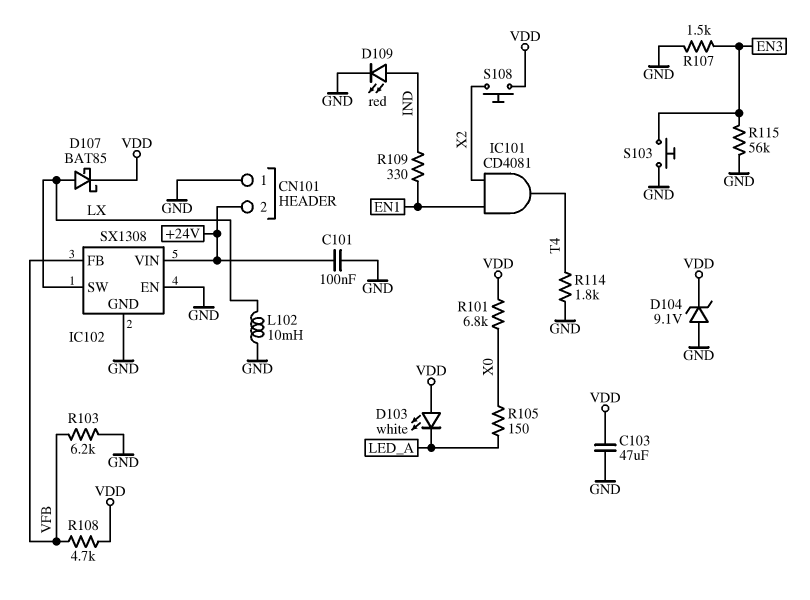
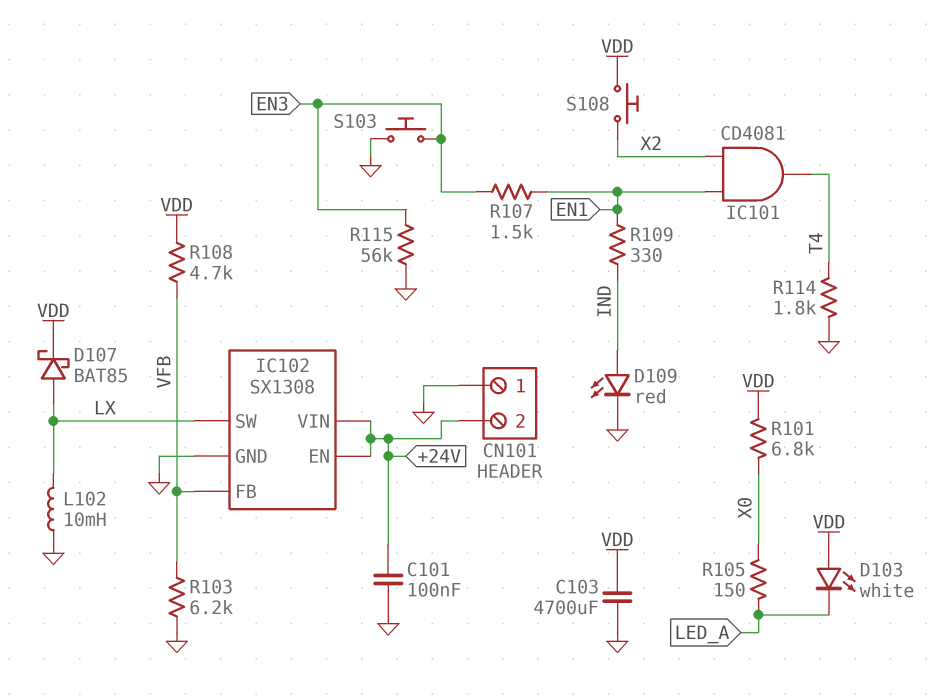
C103: 47uF (GND, VDD) -> 4700uF (GND, VDD)
D104: zener 9.1V (A GND, K VDD) -> none
IC102 pin EN: GND -> +24V
R107: 1.5k (EN3, GND) -> 1.5k (EN1, EN3)

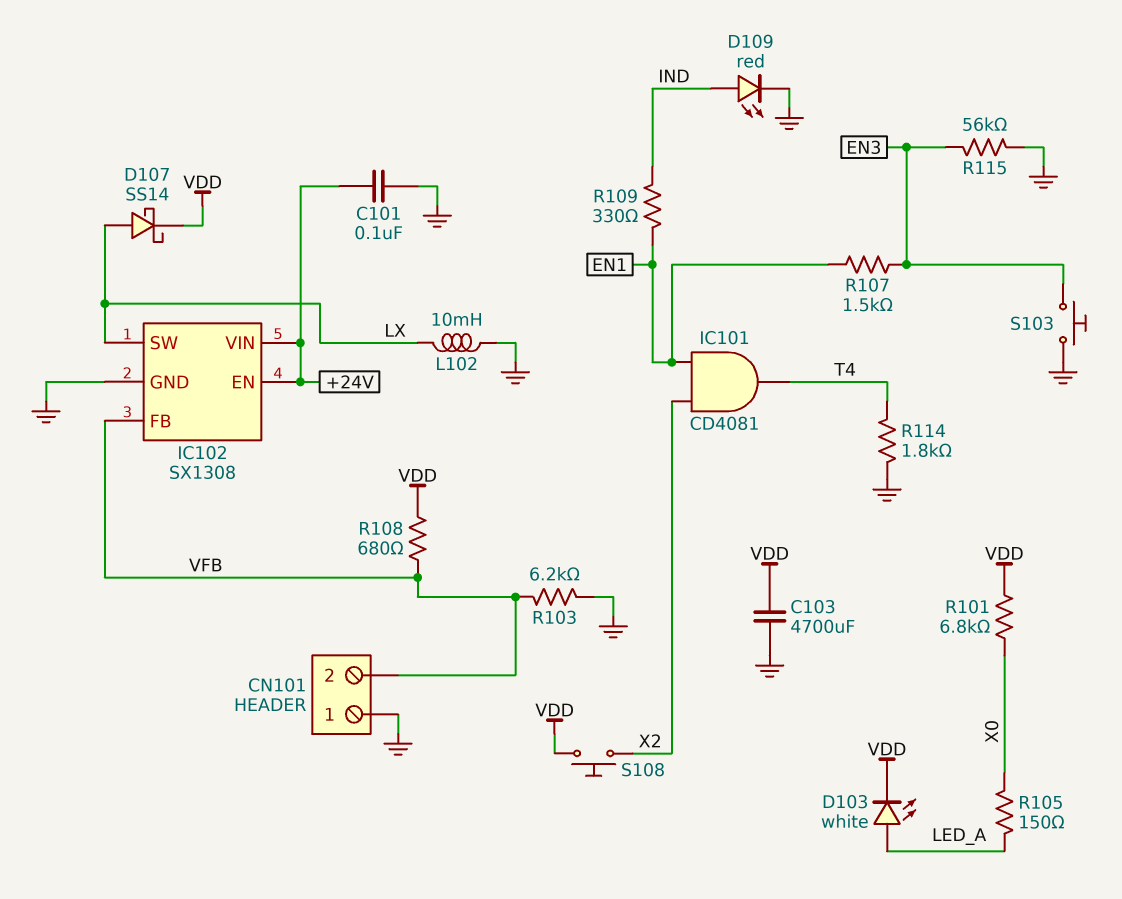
CN101 pin 2: +24V -> VFB
D103: LED white (A VDD, K LED_A) -> LED white (A LED_A, K VDD)
D107: schottky BAT85 (A LX, K VDD) -> schottky SS14 (A LX, K VDD)
R108: 4.7k (VDD, VFB) -> 680 (VDD, VFB)

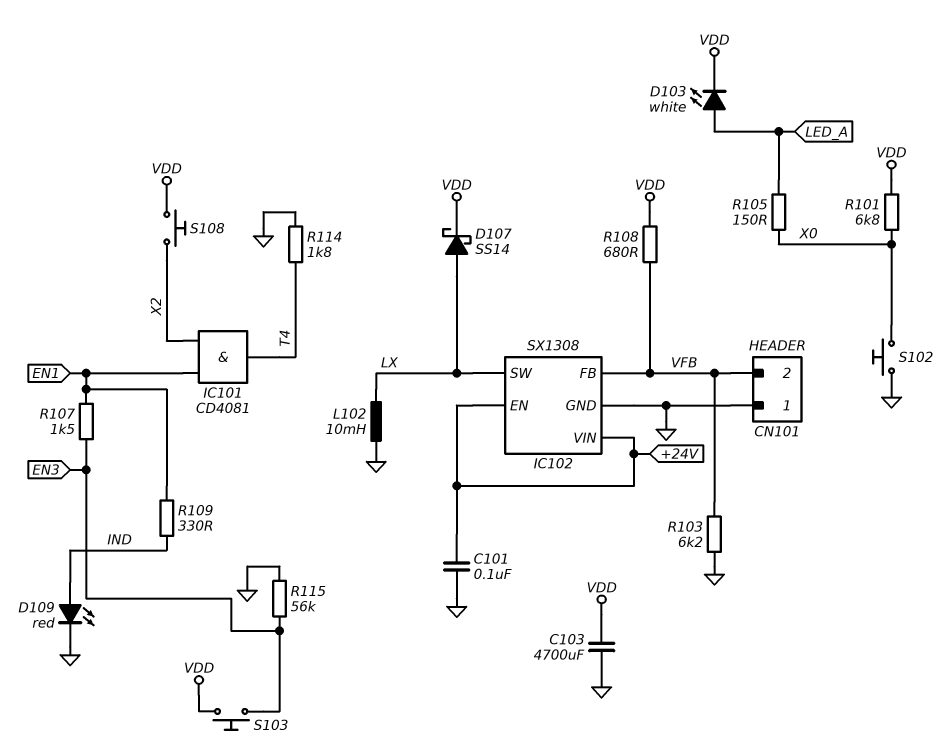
S102: none -> button (GND, X0)
S103: button (EN3, GND) -> button (EN3, VDD)

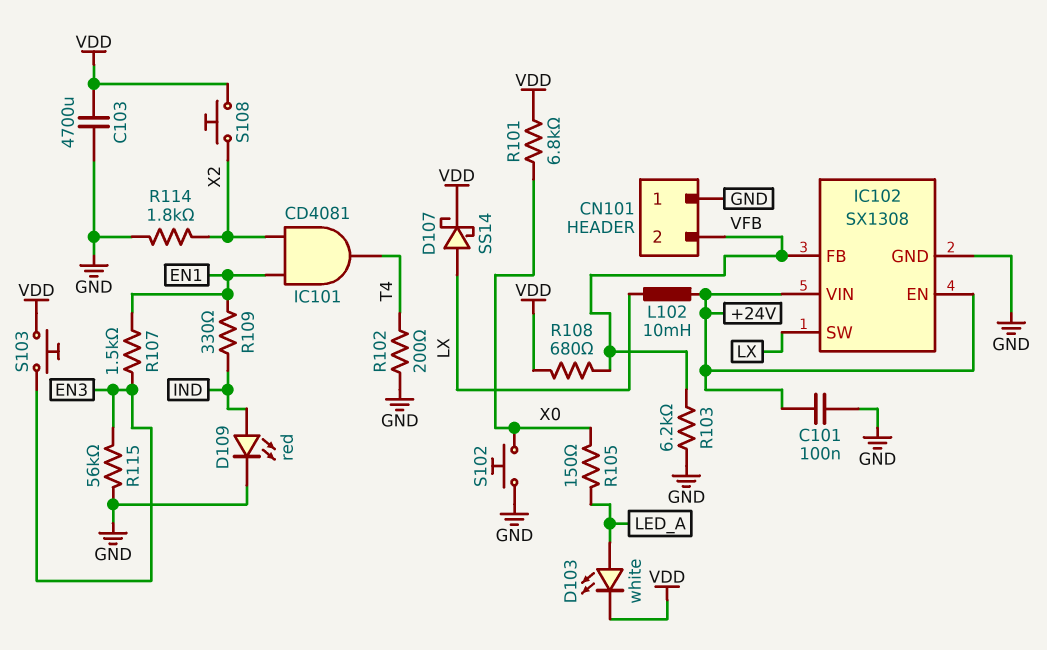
L102: 10mH (GND, LX) -> 10mH (+24V, LX)
R102: none -> 200 (GND, T4)
R114: 1.8k (GND, T4) -> 1.8k (GND, X2)

